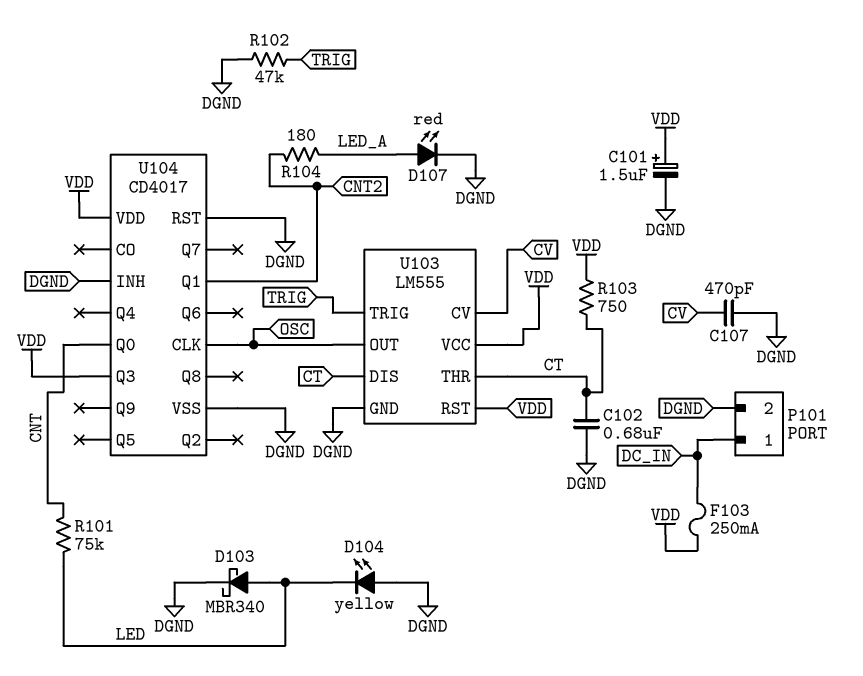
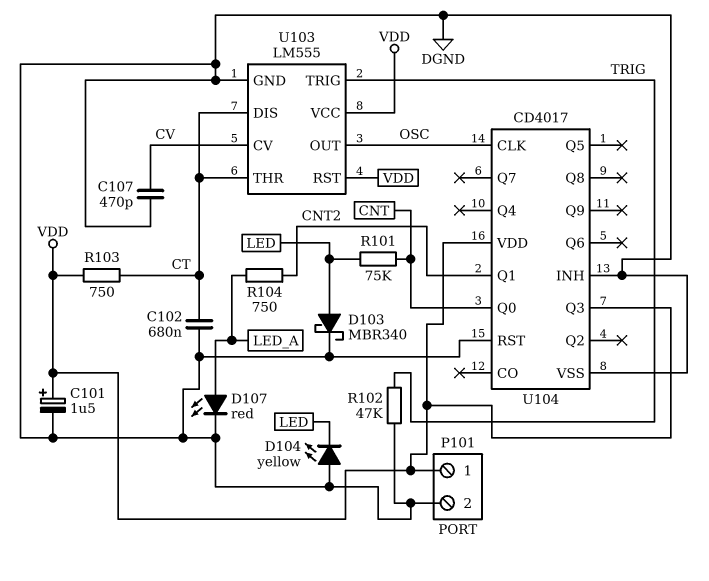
F103: 250mA (DC_IN, VDD) -> none
P101 pin 1: DC_IN -> VDD
R104: 180 (CNT2, LED_A) -> 750 (CNT2, LED_A)

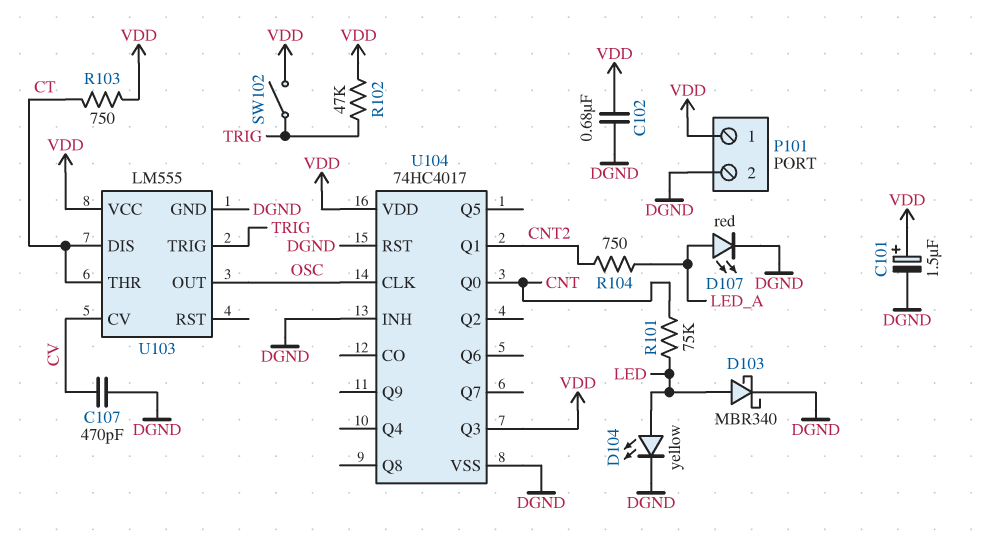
C102: 680nF (CT, DGND) -> 680nF (DGND, VDD)
D104: LED yellow (A DGND, K LED) -> LED yellow (A LED, K DGND)
R102: 47k (DGND, TRIG) -> 47k (TRIG, VDD)
SW102: none -> switch (TRIG, VDD)
U103 pin RST: VDD -> none
U104: CD4017 -> 74HC4017

